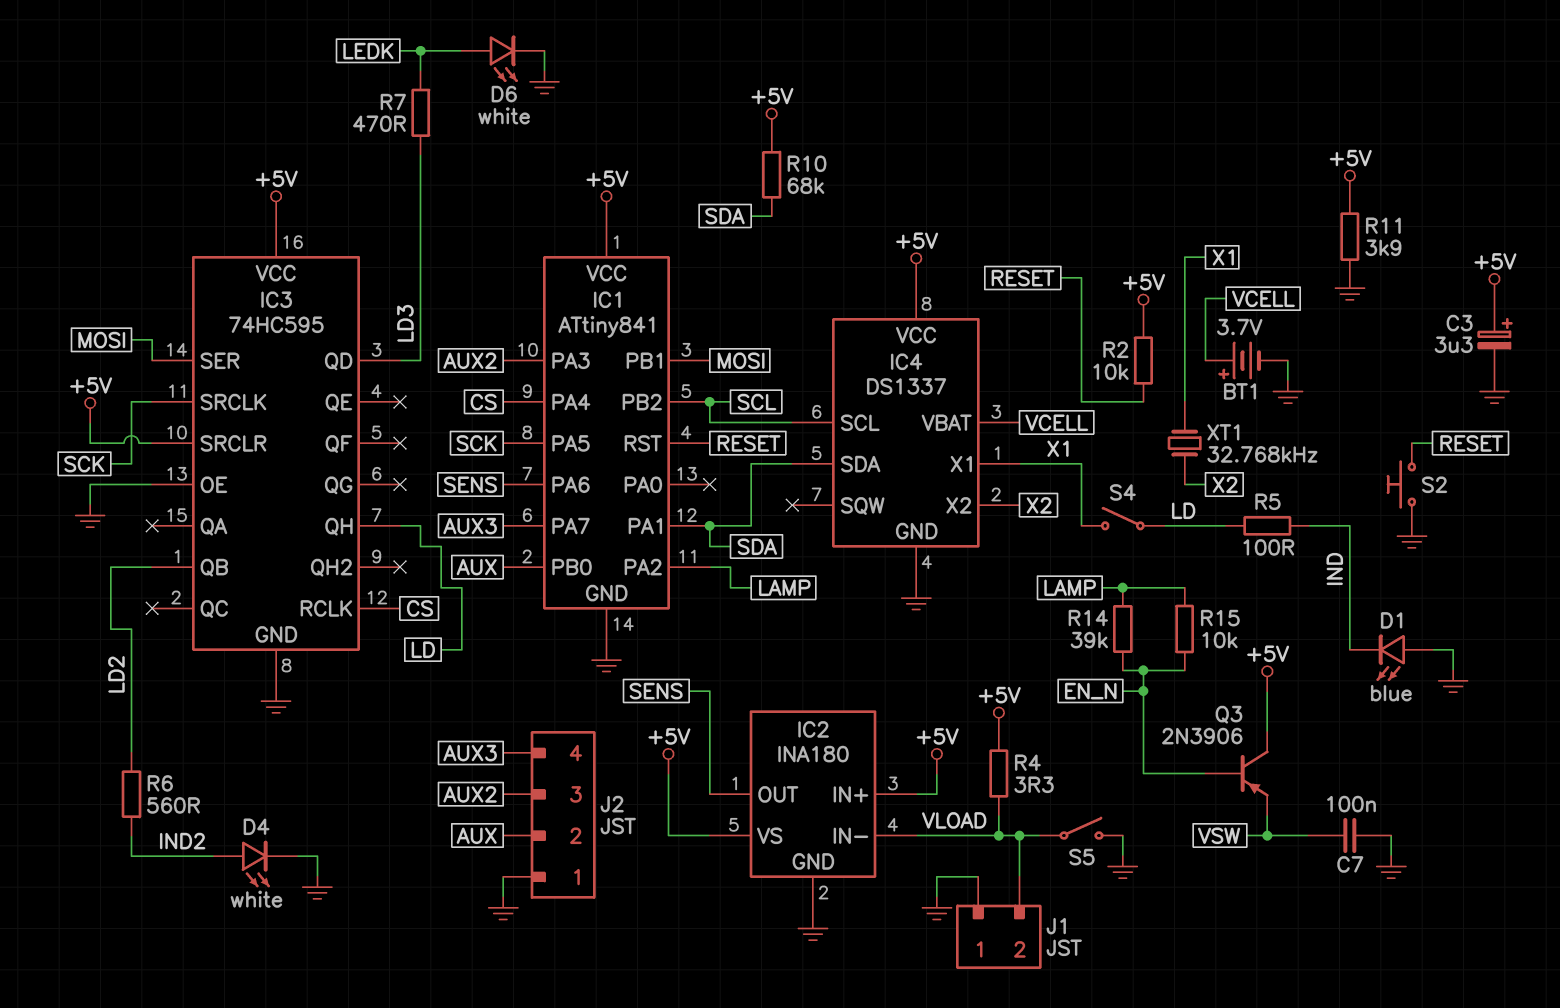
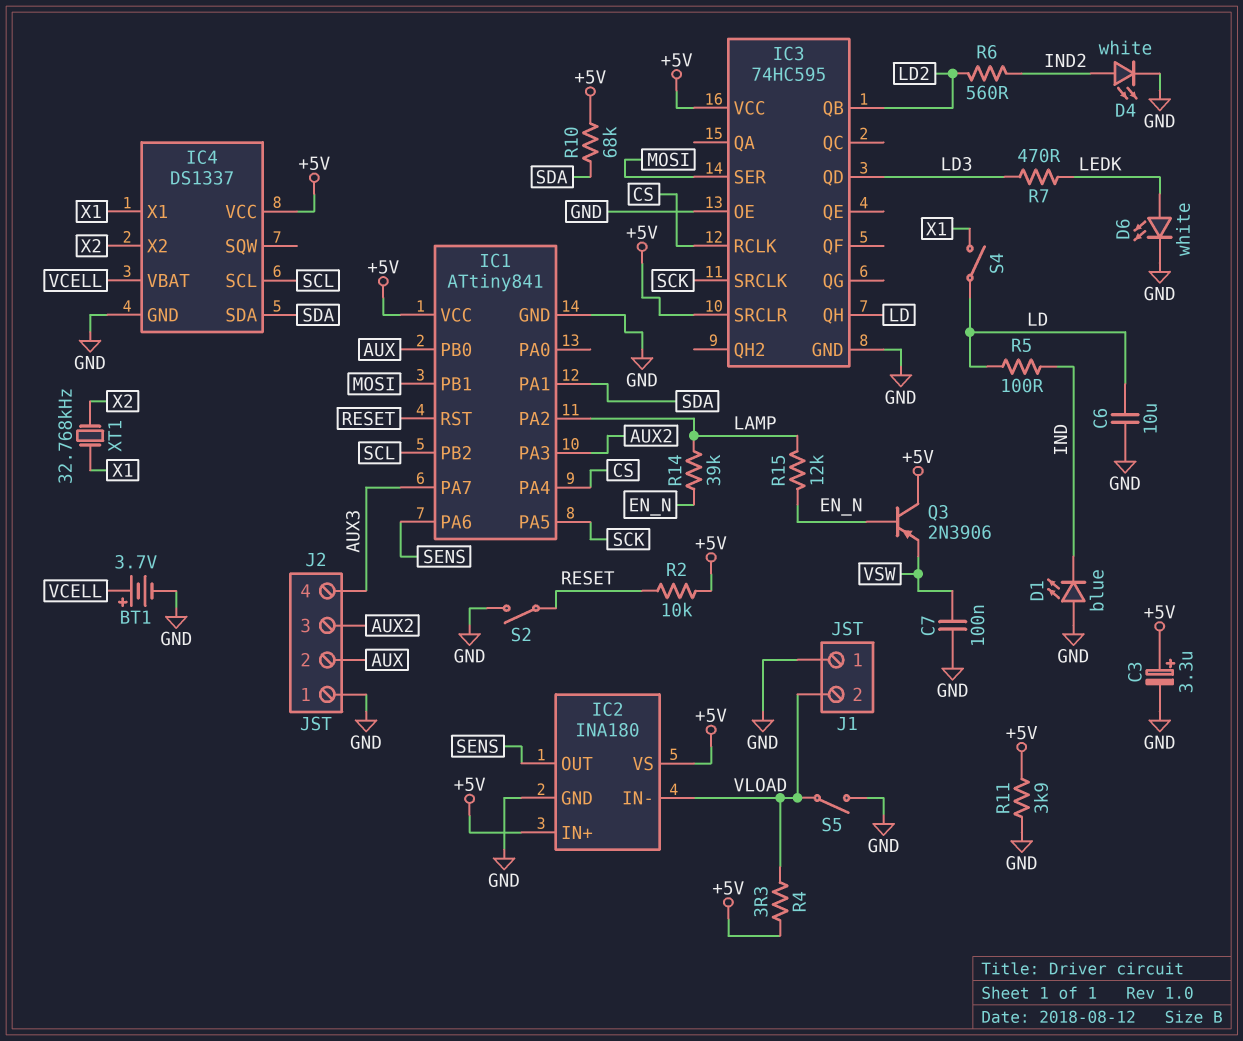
C6: none -> 10uF (GND, LD)
R15: 10k (EN_N, LAMP) -> 12k (EN_N, LAMP)
S2: button (GND, RESET) -> switch (GND, RESET)

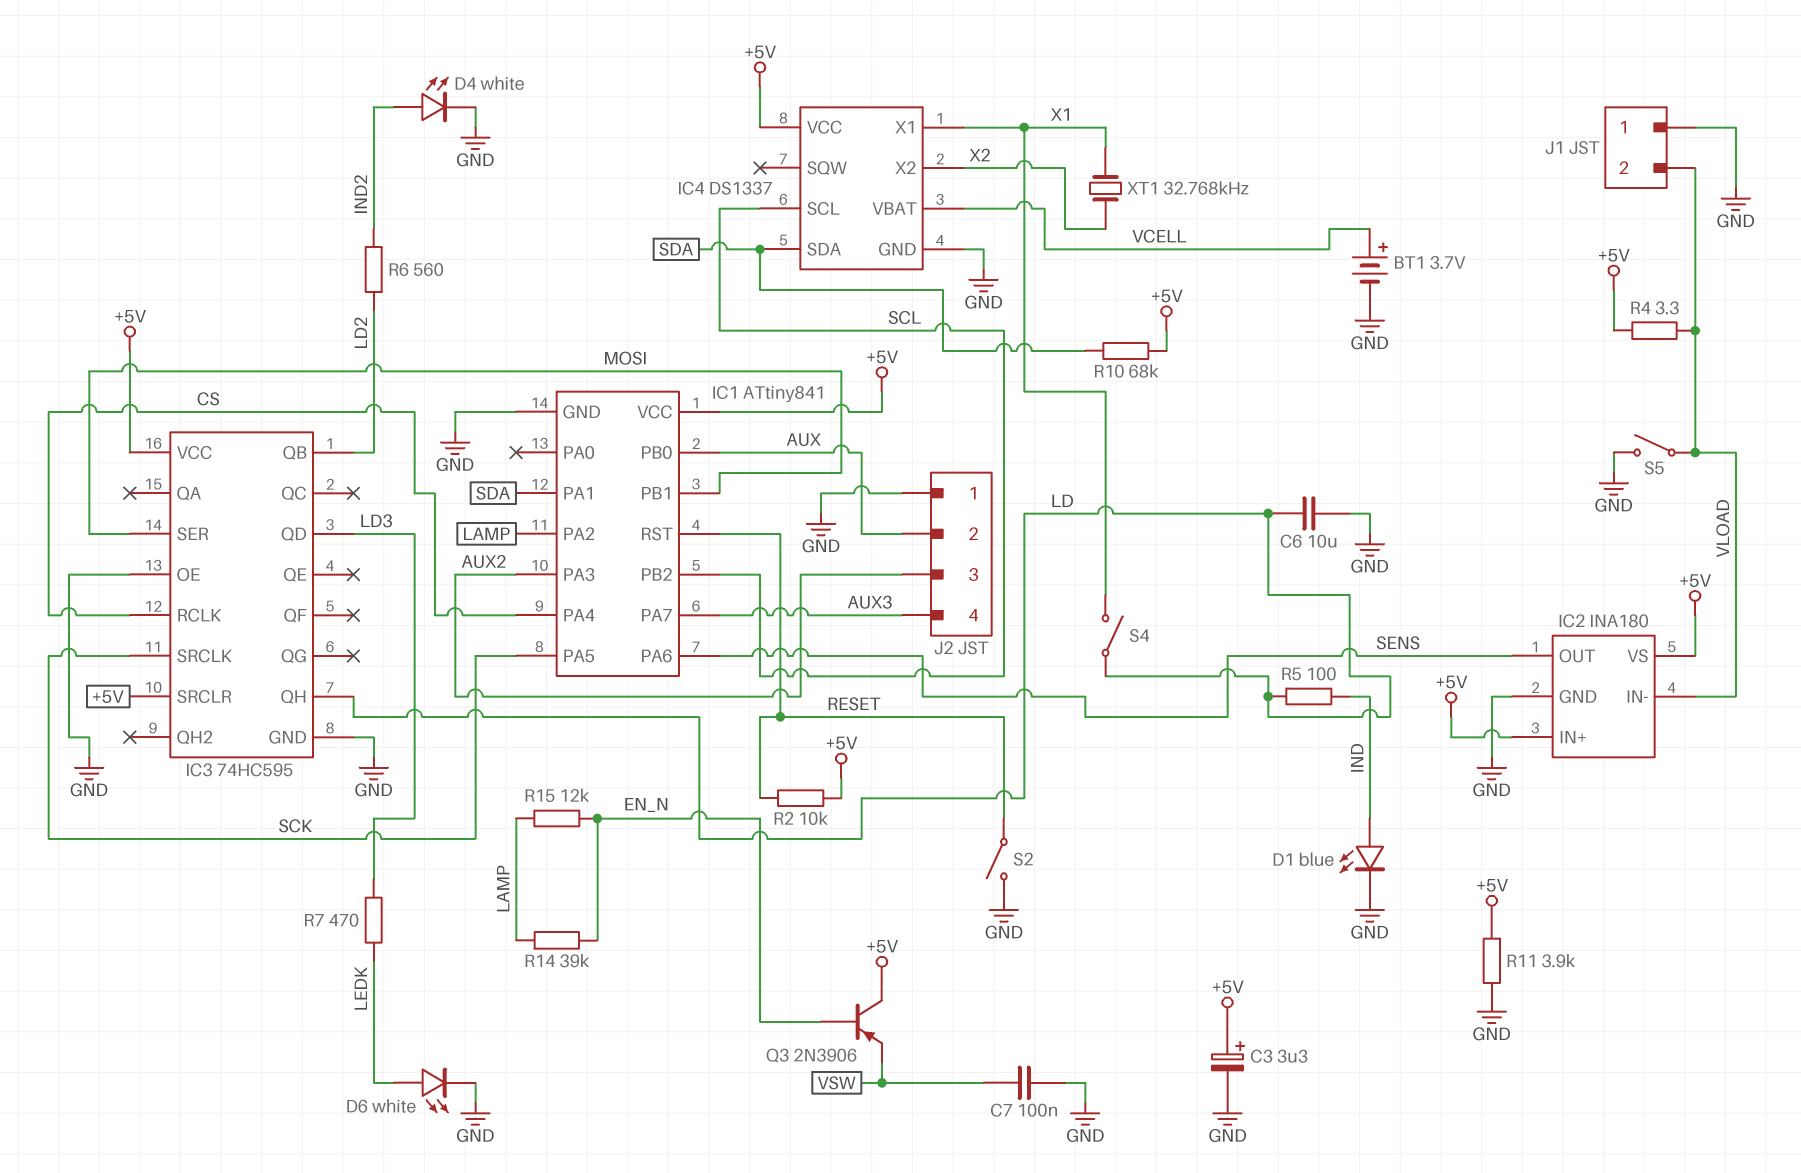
D1: LED blue (A GND, K IND) -> LED blue (A IND, K GND)

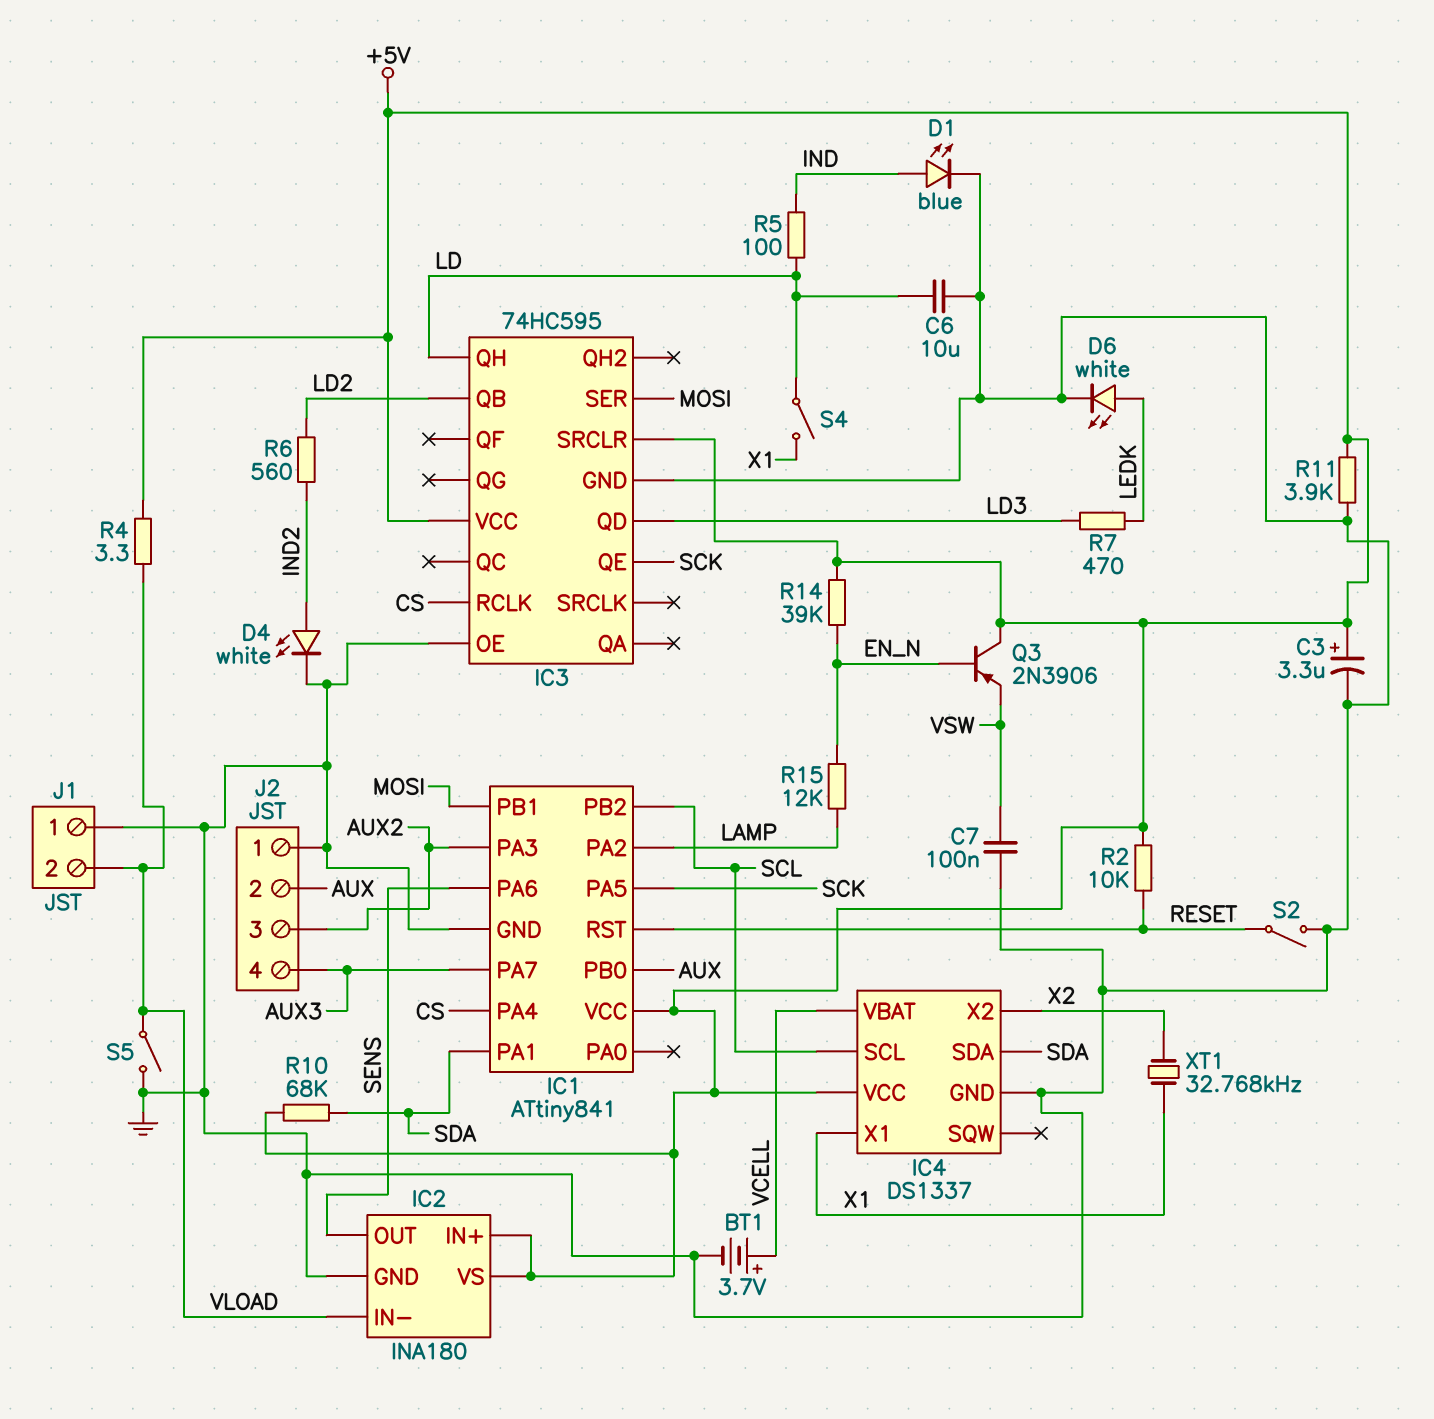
IC3 pin QE: none -> SCK
IC3 pin SRCLK: SCK -> none
R14: 39k (EN_N, LAMP) -> 39k (+5V, EN_N)

